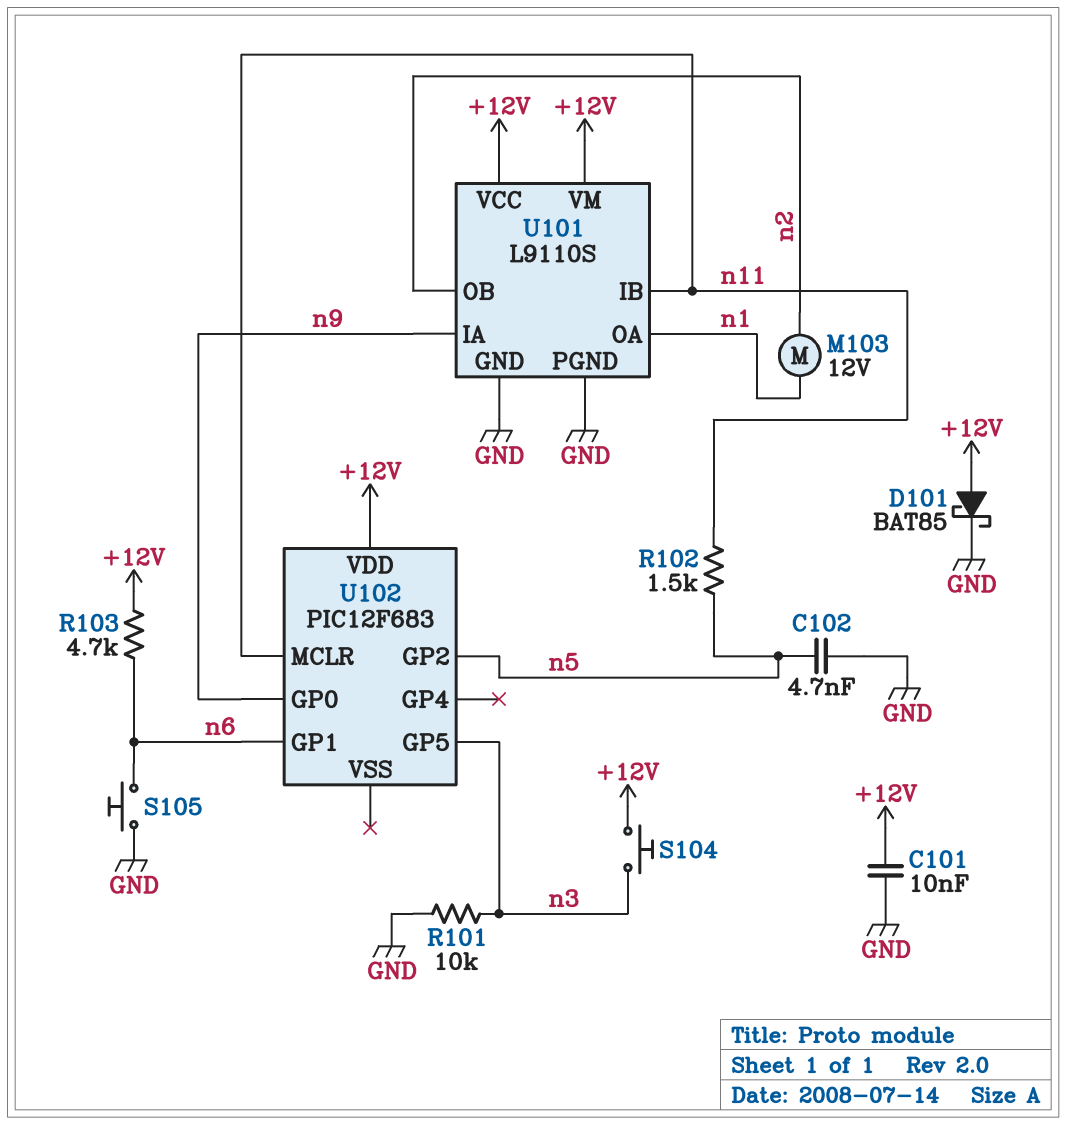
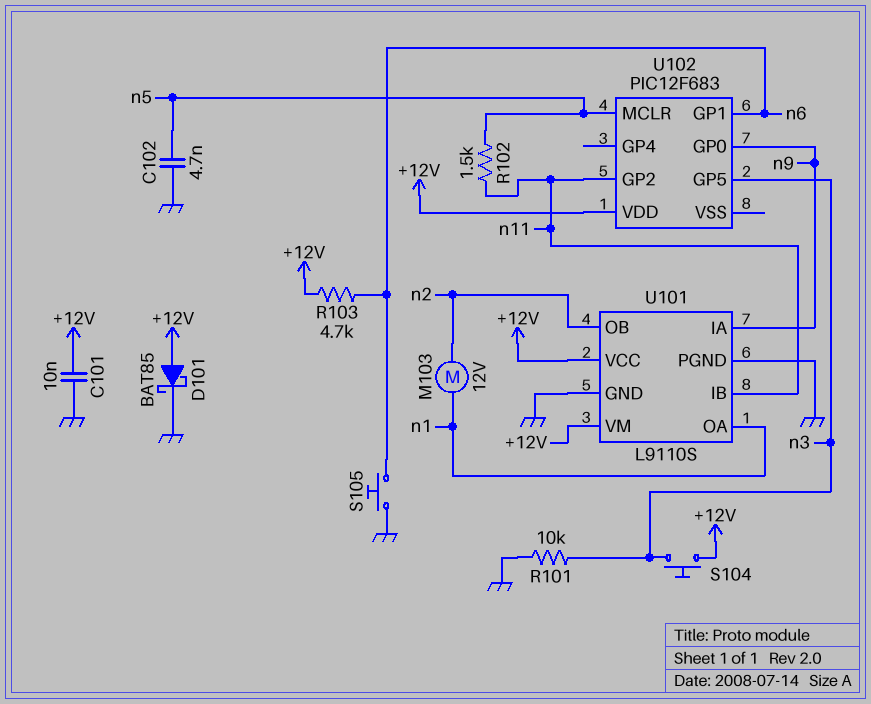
U102 pin GP2: n5 -> n11
U102 pin MCLR: n11 -> n5

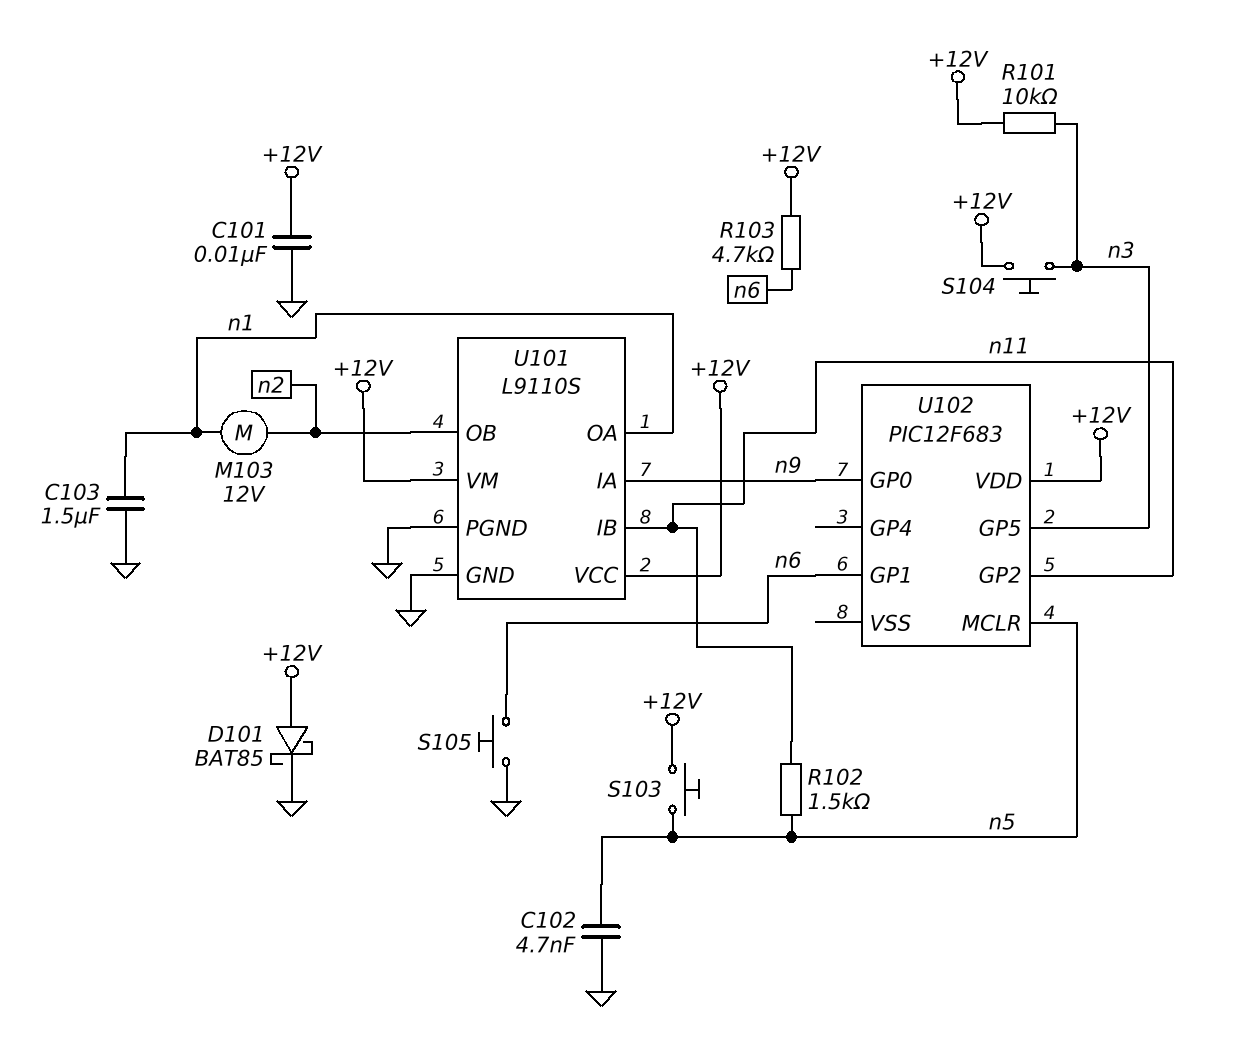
C103: none -> 1.5uF (GND, n1)
R101: 10k (GND, n3) -> 10k (+12V, n3)
S103: none -> button (+12V, n5)

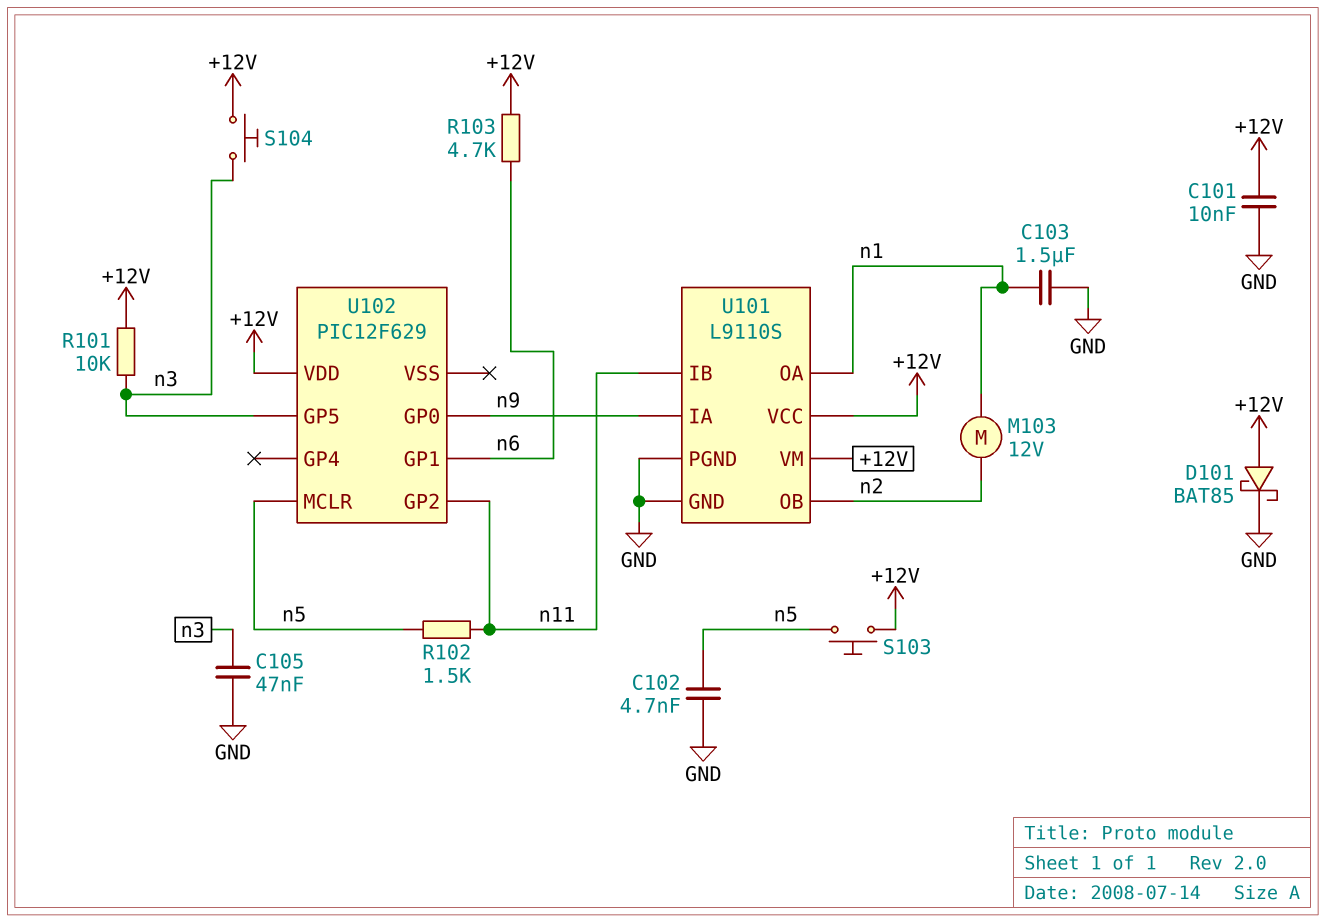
C105: none -> 47nF (GND, n3)
S105: button (GND, n6) -> none
U102: PIC12F683 -> PIC12F629

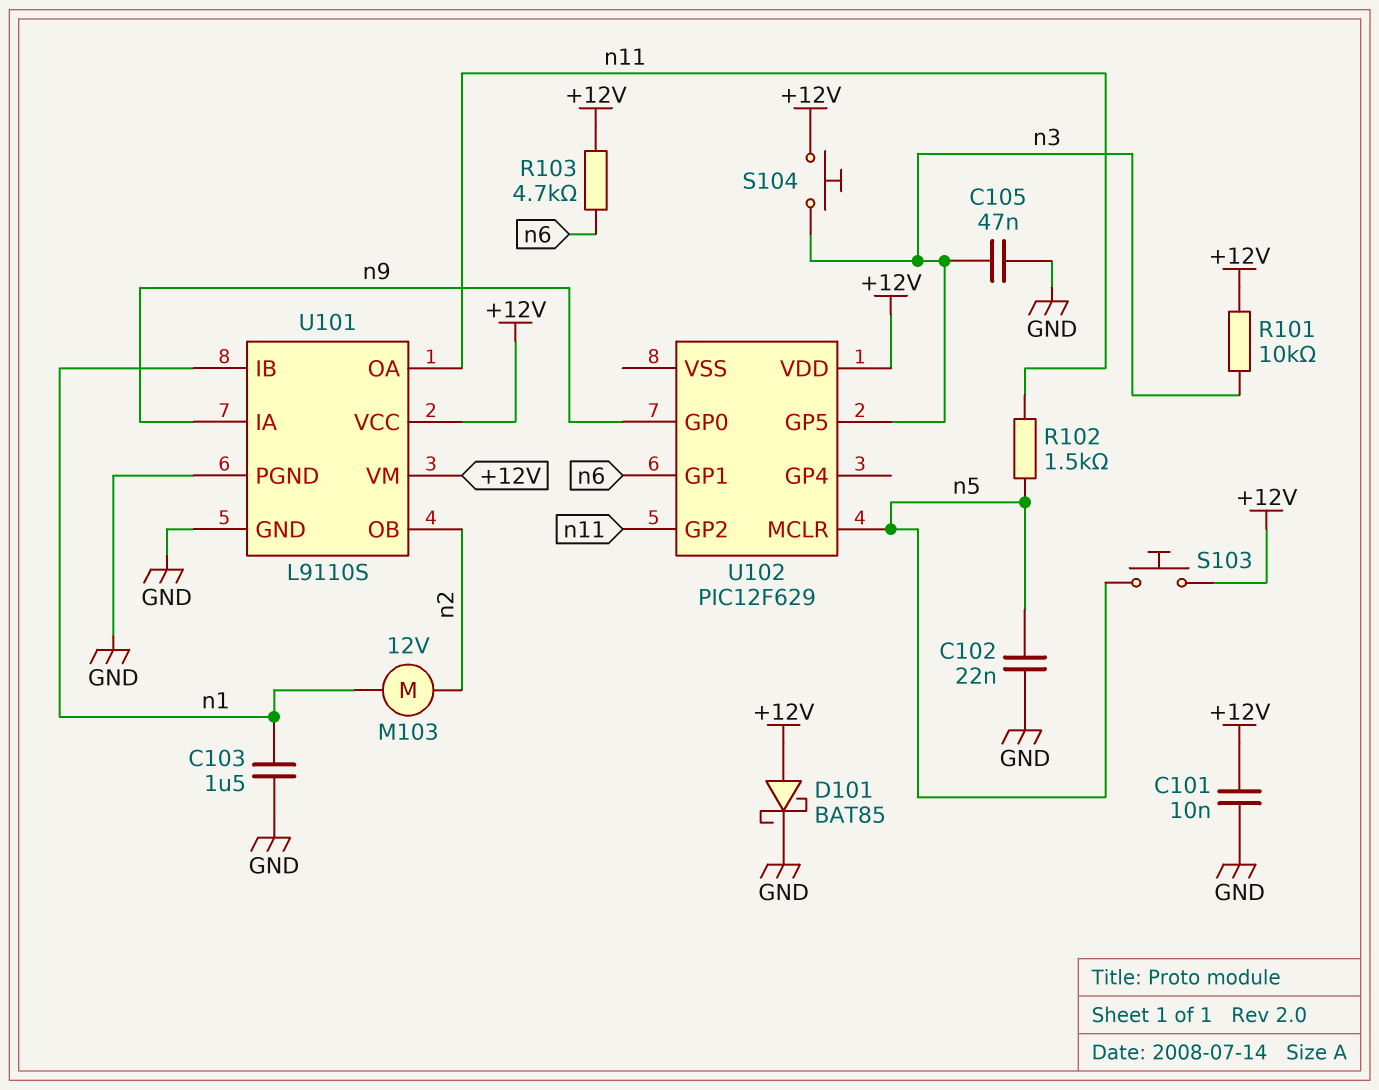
C102: 4.7nF (GND, n5) -> 22nF (GND, n5)
U101 pin IB: n11 -> n1
U101 pin OA: n1 -> n11

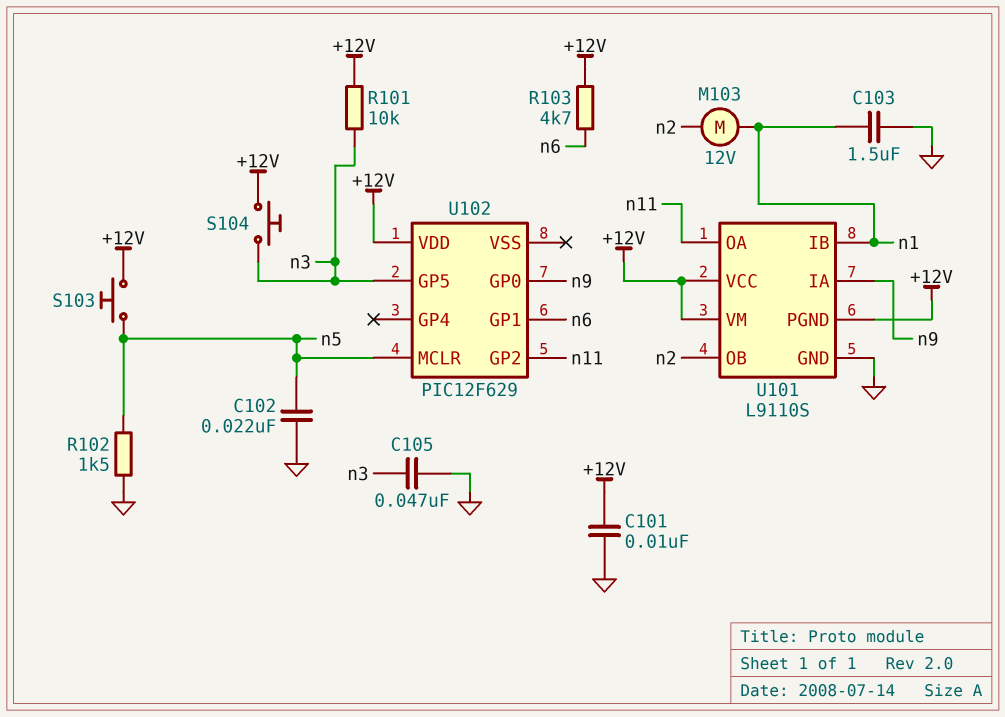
D101: schottky BAT85 (A +12V, K GND) -> none
R102: 1.5k (n5, n11) -> 1.5k (GND, n5)
U101 pin PGND: GND -> +12V

